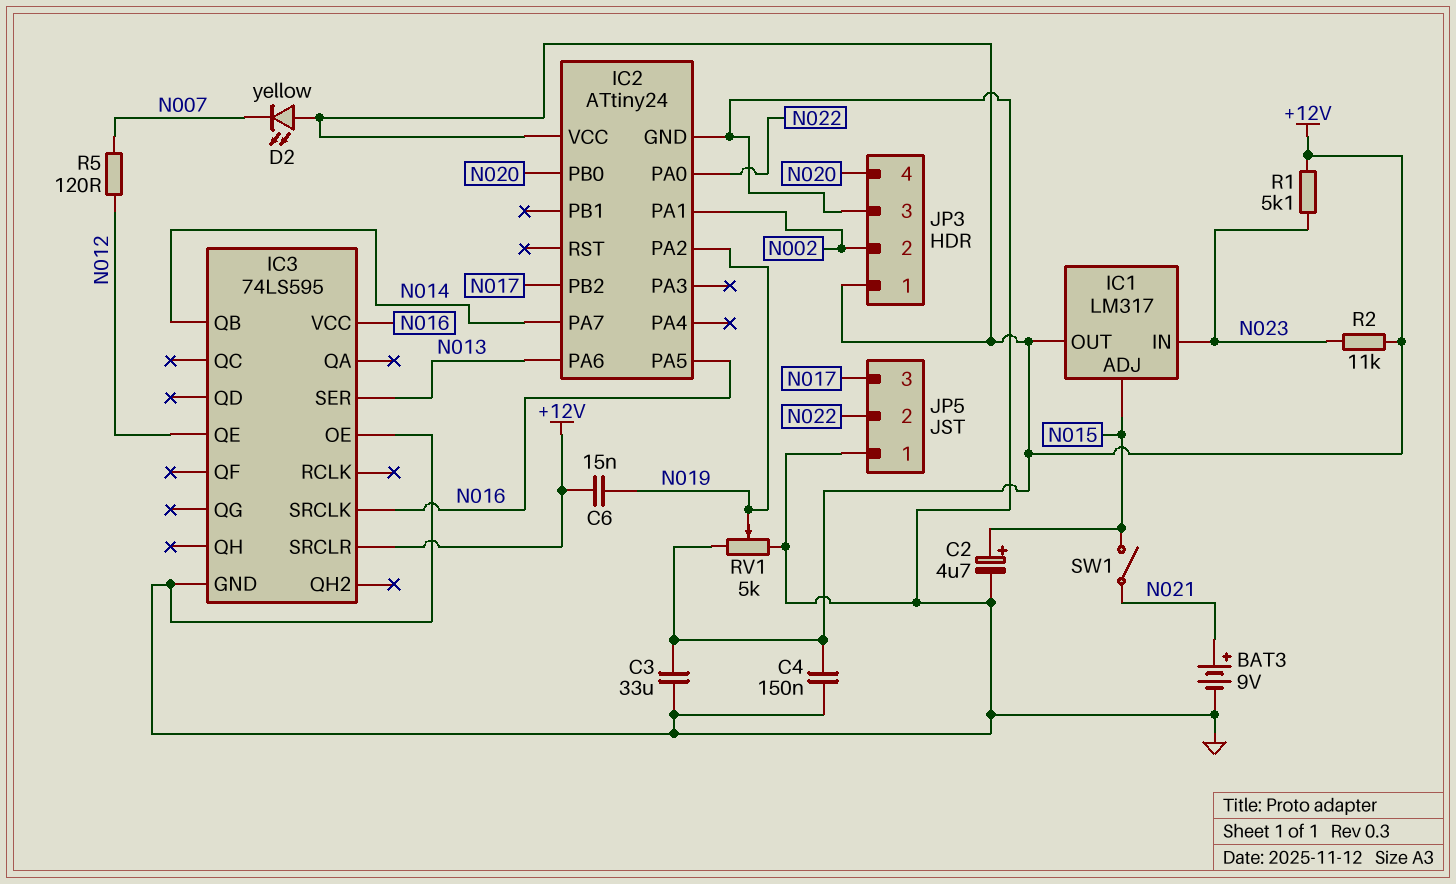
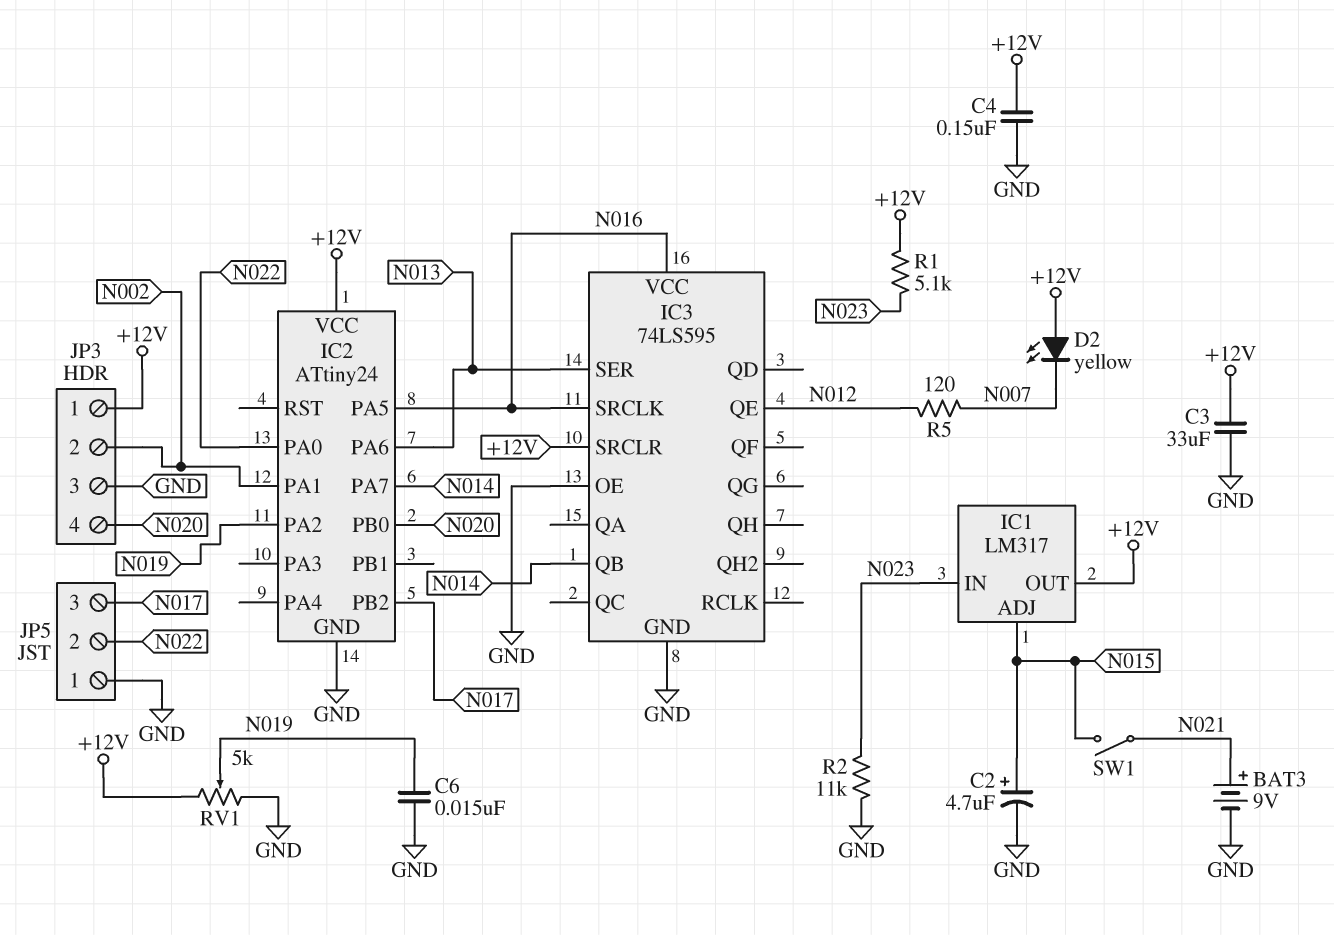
C6: 15nF (+12V, N019) -> 15nF (GND, N019)
R2: 11k (+12V, N023) -> 11k (GND, N023)

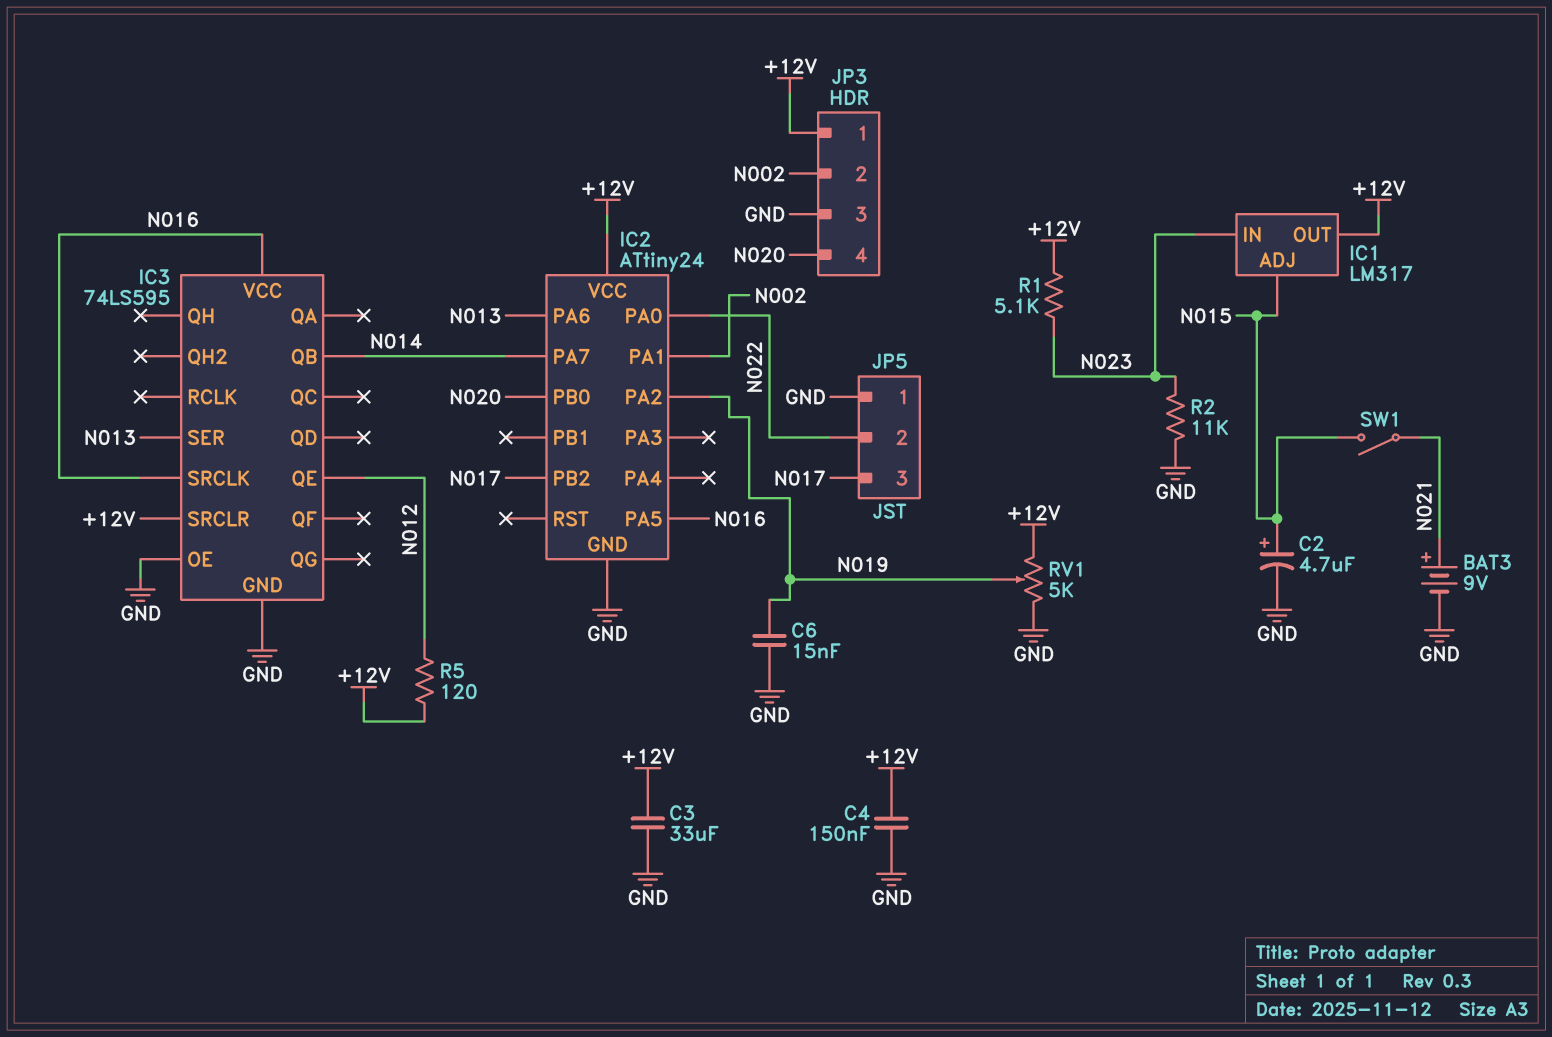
D2: LED yellow (A +12V, K N007) -> none
R5: 120 (N007, N012) -> 120 (+12V, N012)

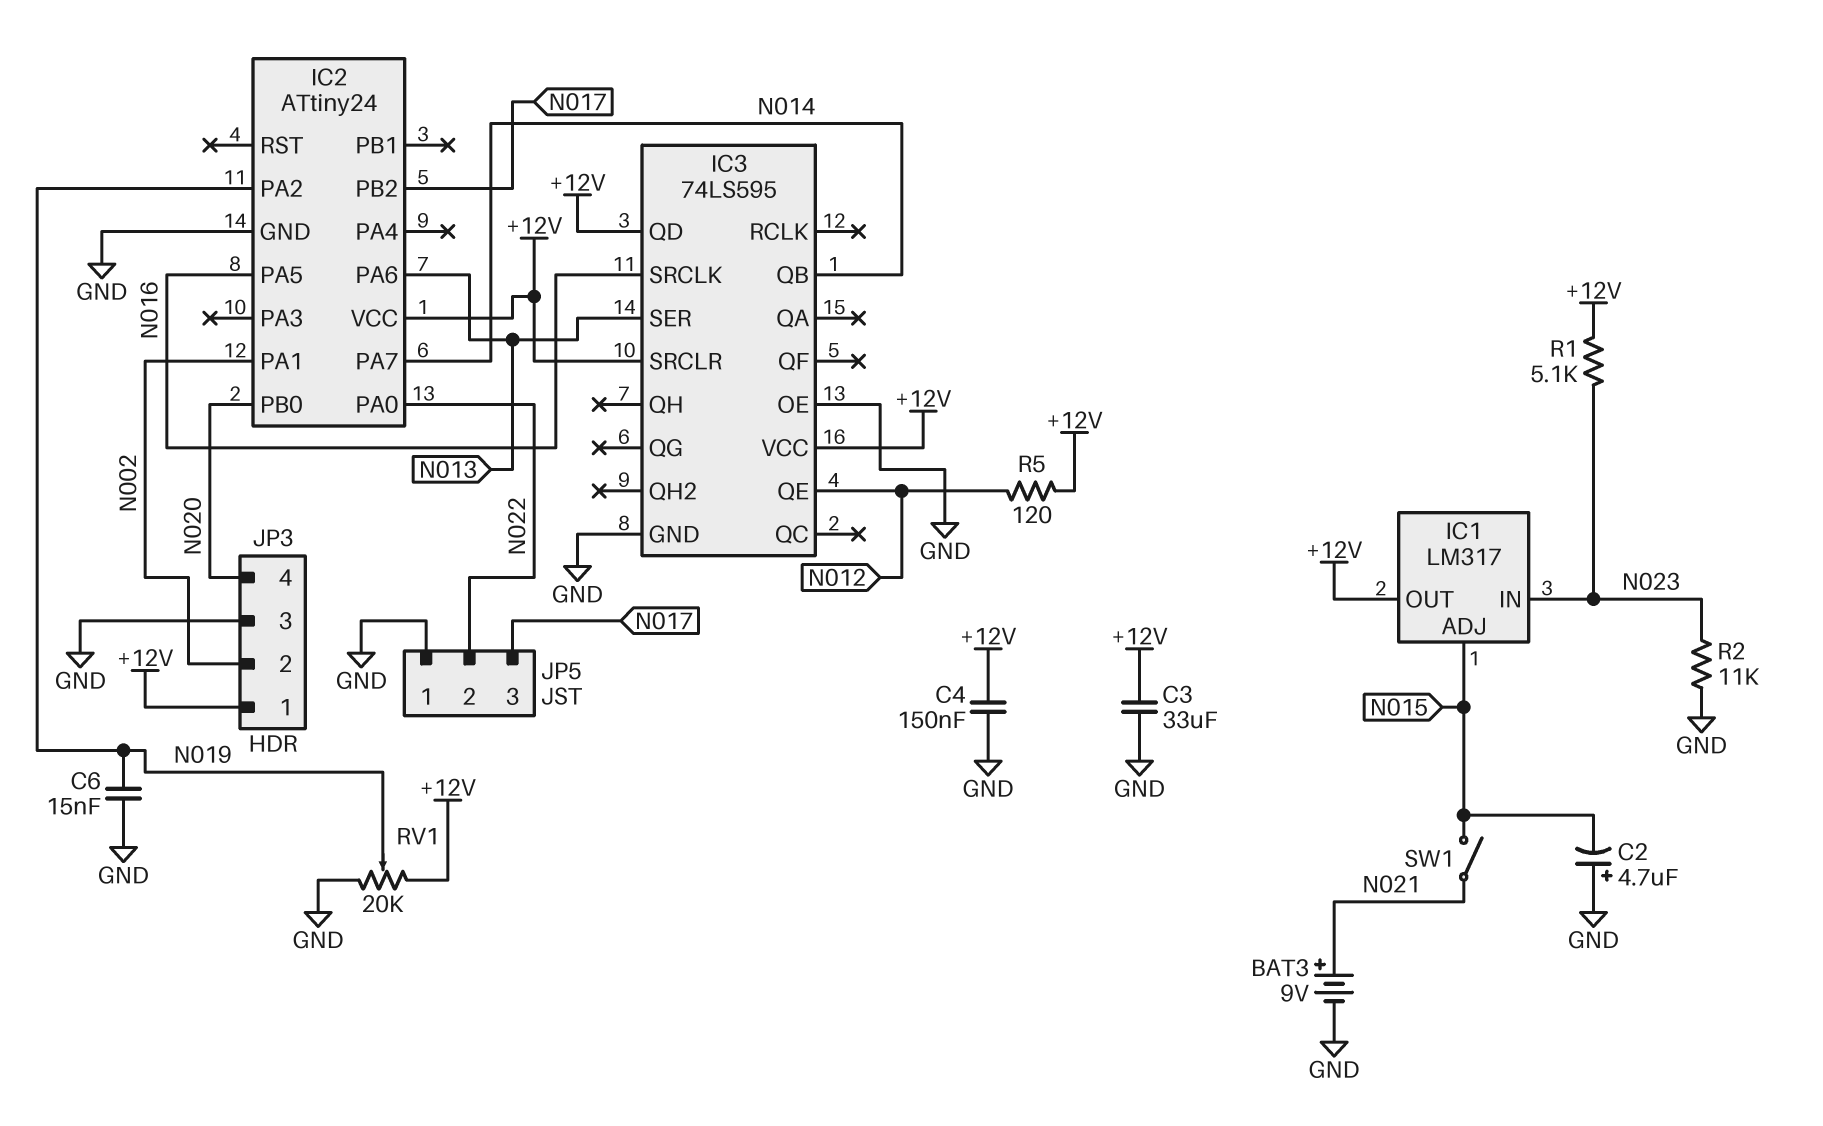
C2: 4.7uF (plus N015, minus GND) -> 4.7uF (plus GND, minus N015)
IC3 pin QD: none -> +12V
IC3 pin VCC: N016 -> +12V
RV1: 5k (+12V, GND, wiper N019) -> 20k (+12V, GND, wiper N019)

